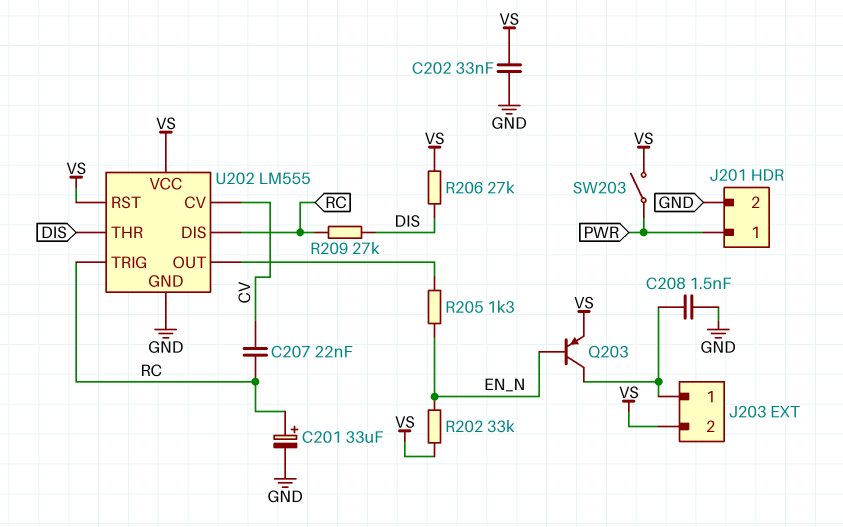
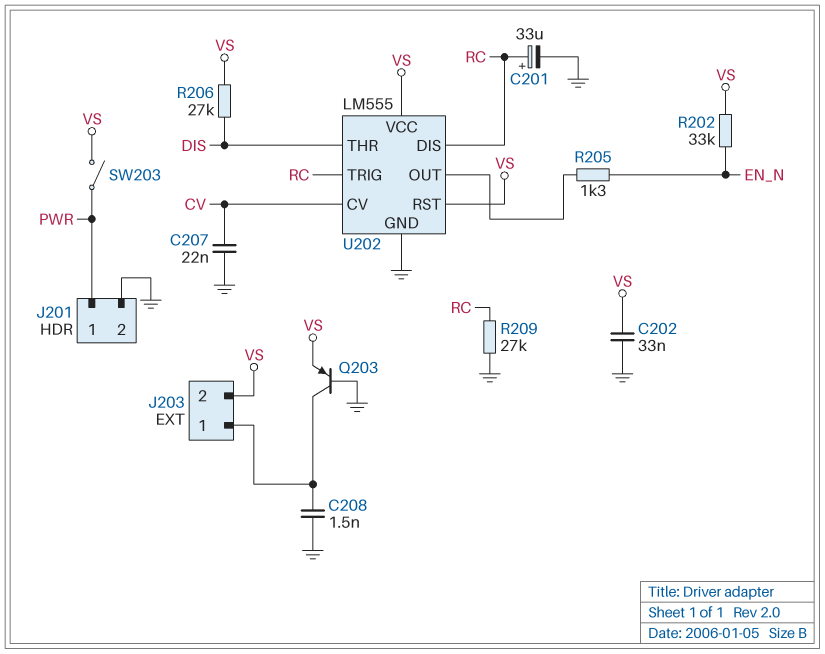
C207: 22nF (CV, RC) -> 22nF (CV, GND)
Q203: PNP (B EN_N, C J203/1, E VS) -> PNP (B GND, C J203/1, E VS)
R209: 27k (DIS, RC) -> 27k (GND, RC)

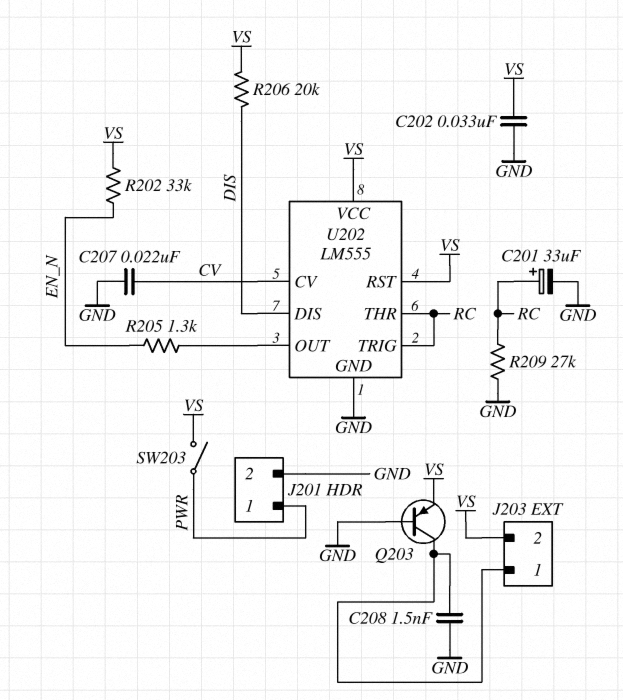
R206: 27k (DIS, VS) -> 20k (DIS, VS)
U202 pin DIS: RC -> DIS
U202 pin THR: DIS -> RC

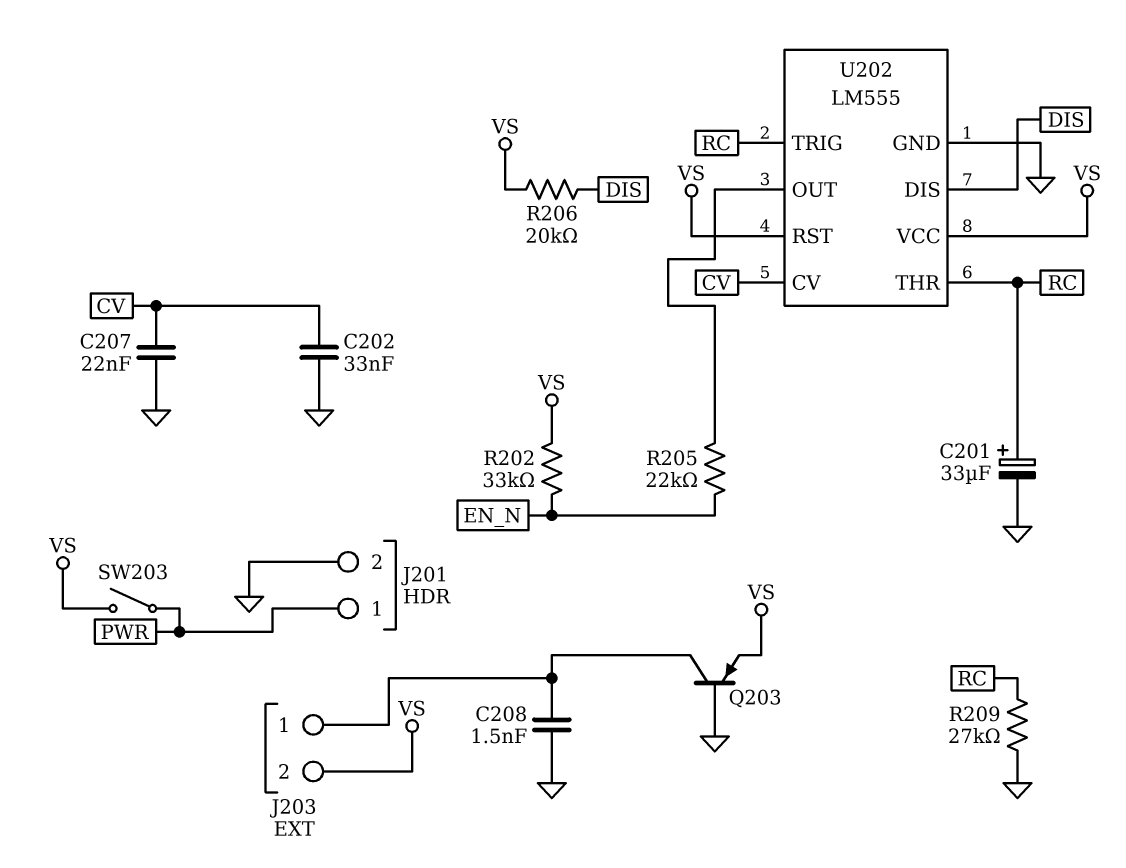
C202: 33nF (GND, VS) -> 33nF (CV, GND)
R205: 1.3k (EN_N, U202/OUT) -> 22k (EN_N, U202/OUT)

